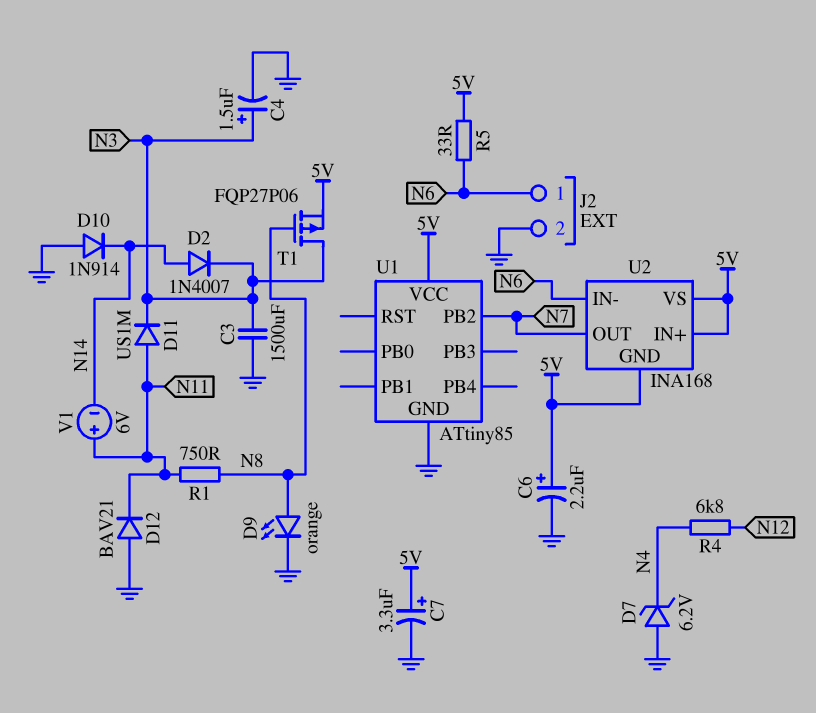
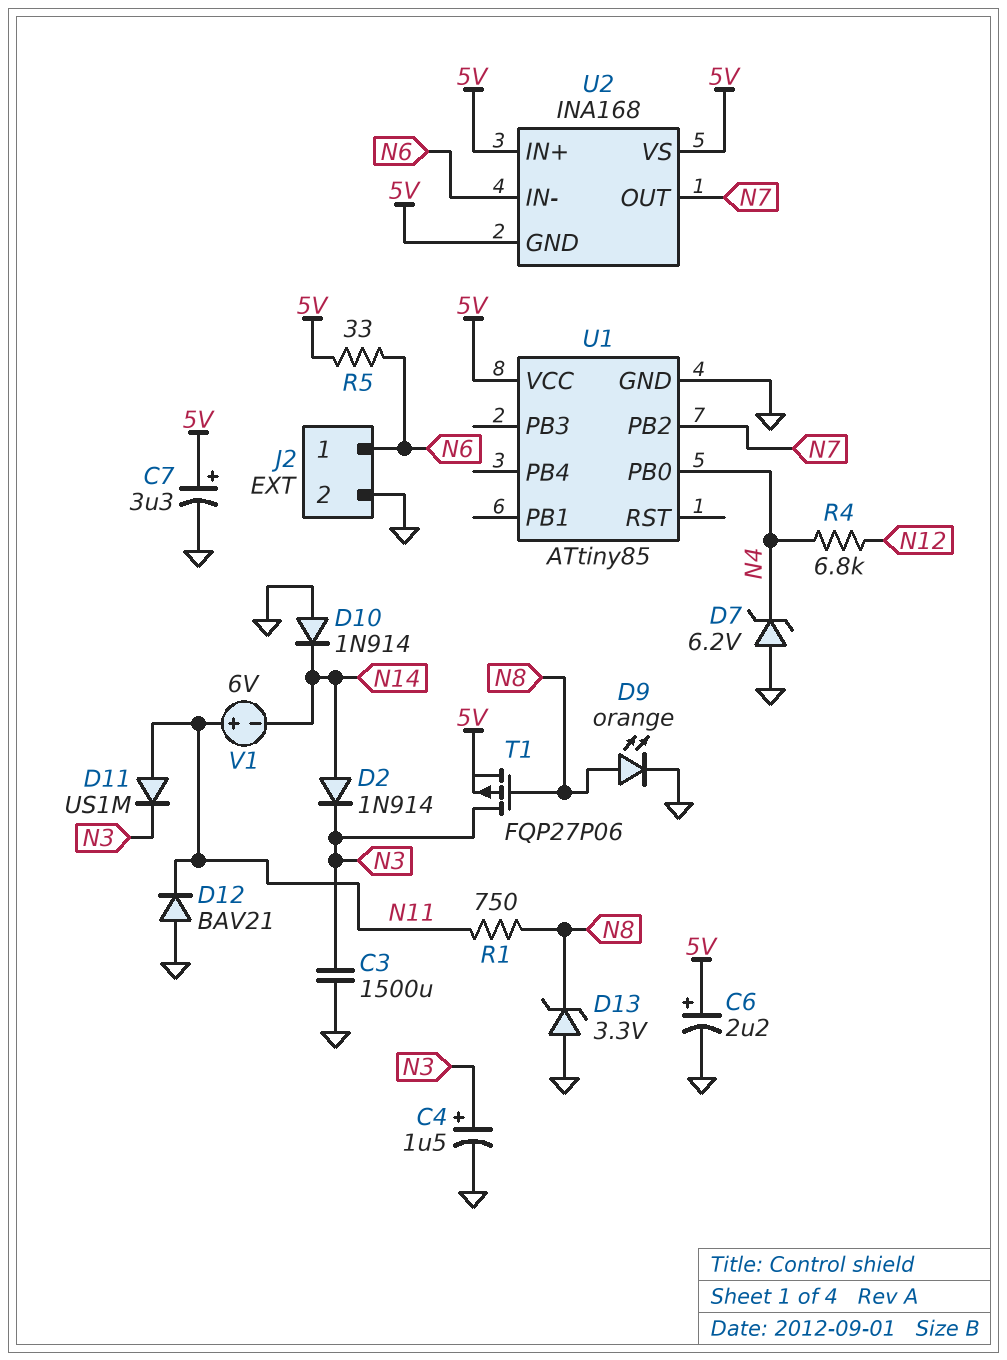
D2: diode 1N4007 (A N14, K N3) -> diode 1N914 (A N14, K N3)
D13: none -> zener 3.3V (A GND, K N8)
U1 pin PB0: none -> N4

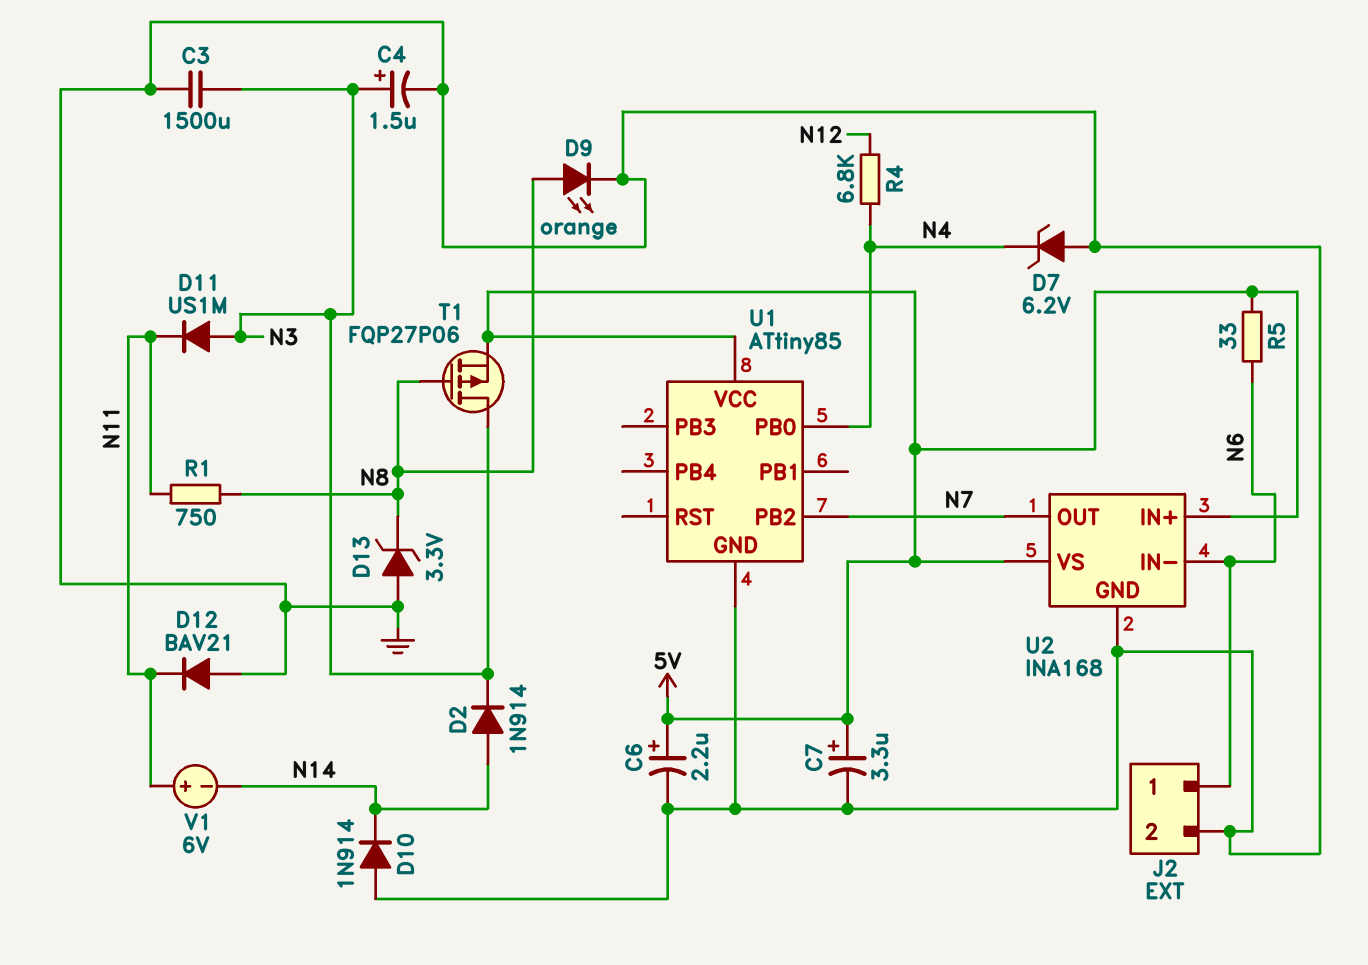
D11: diode US1M (A N11, K N3) -> diode US1M (A N3, K N11)
U2 pin GND: 5V -> GND

